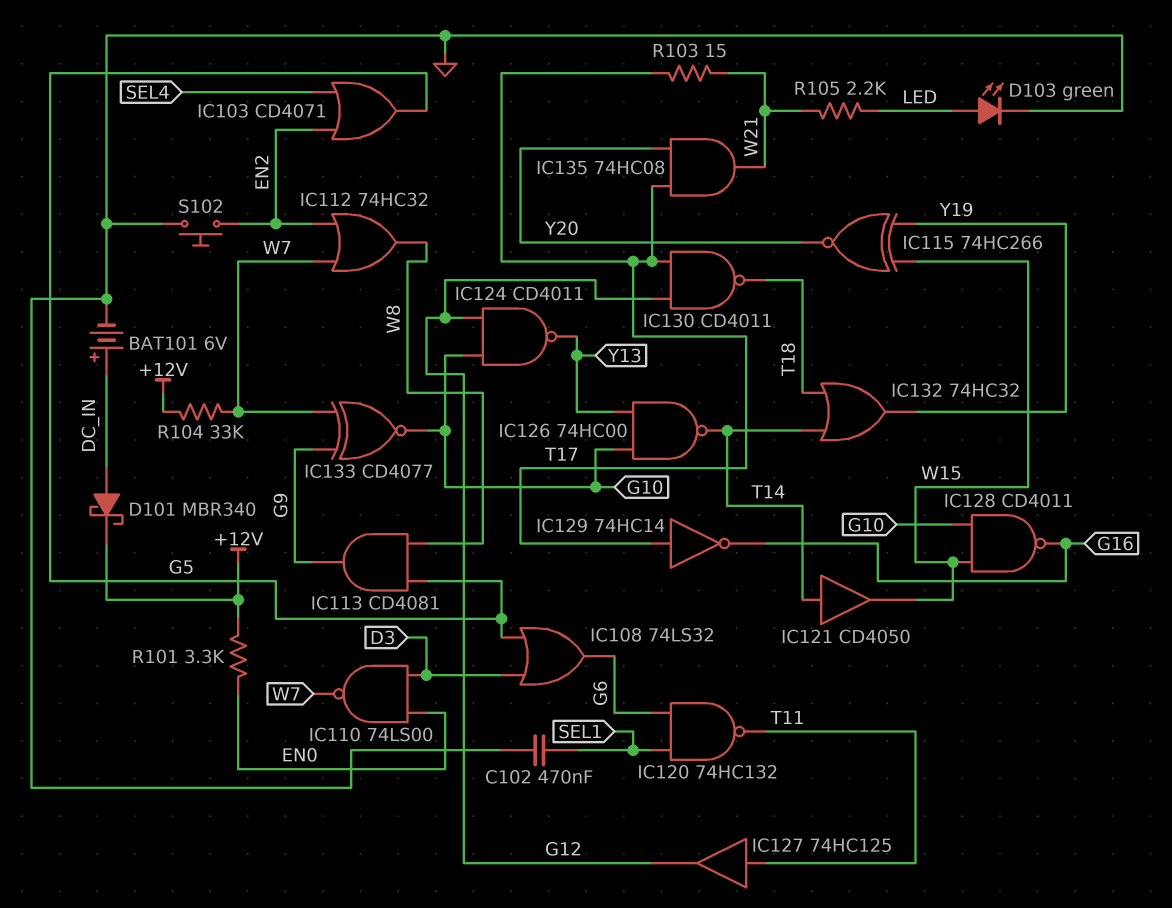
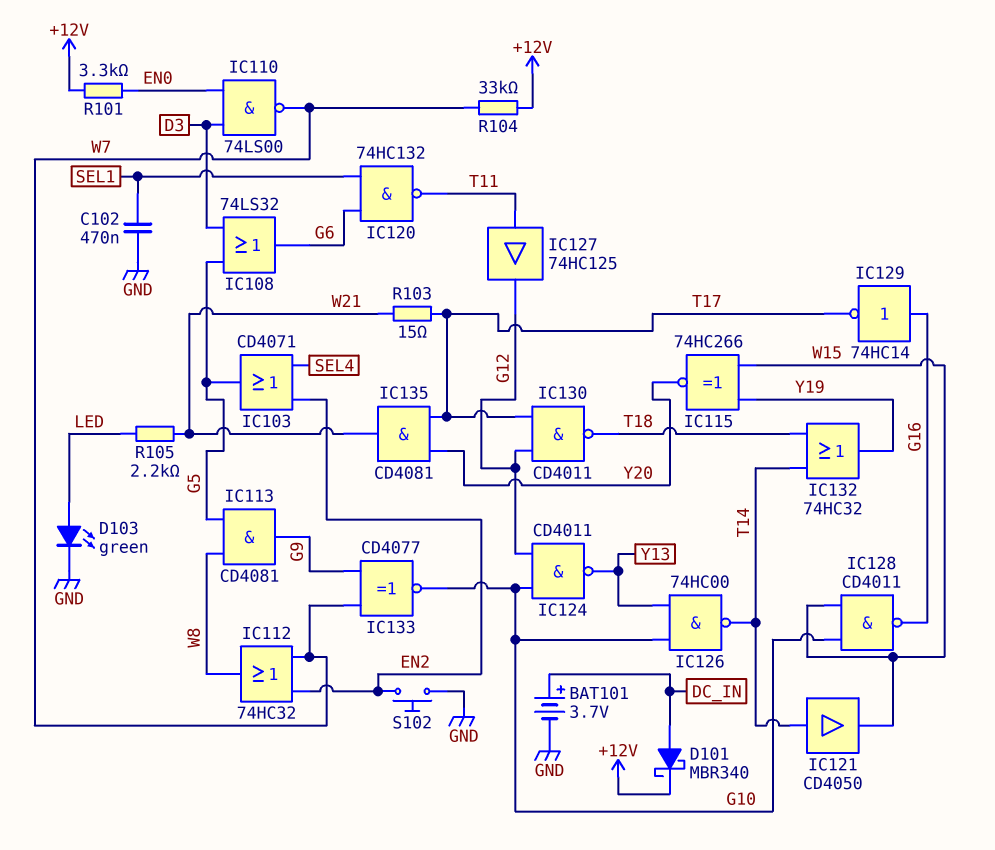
BAT101: 6V (plus DC_IN, minus GND) -> 3.7V (plus DC_IN, minus GND)
IC129: NOT 74HC14 (in T17, out G16) -> NOT 74HC14 (in G16, out T17)
IC135: AND 74HC08 (in T17, in Y20, out W21) -> AND CD4081 (in T17, in Y20, out W21)

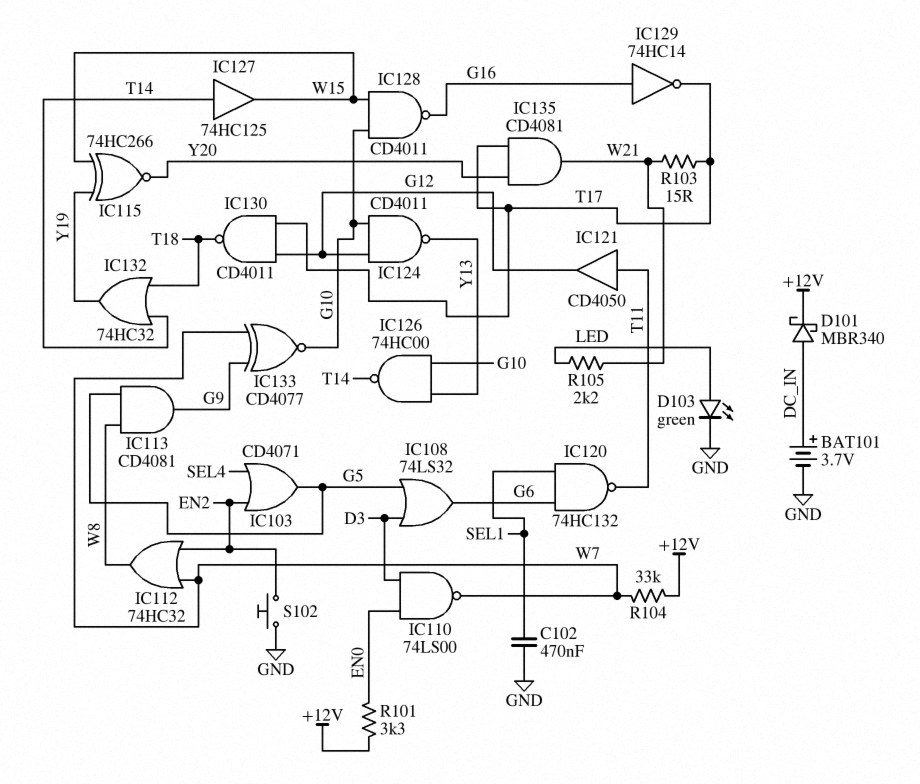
IC121: buffer CD4050 (in T14, out W15) -> buffer CD4050 (in T11, out G12)
IC127: buffer 74HC125 (in T11, out G12) -> buffer 74HC125 (in T14, out W15)

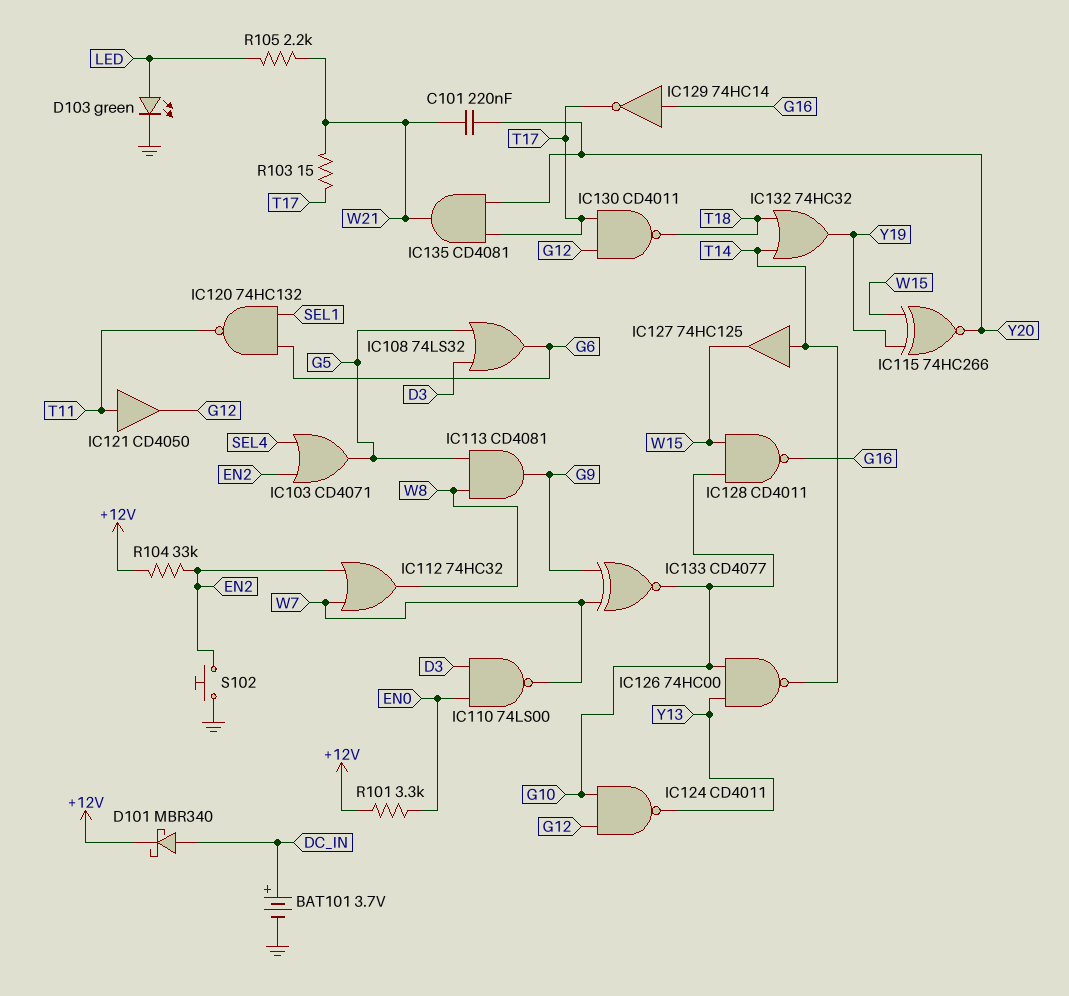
C101: none -> 220nF (W21, Y20)
C102: 470nF (GND, SEL1) -> none
R104: 33k (+12V, W7) -> 33k (+12V, EN2)

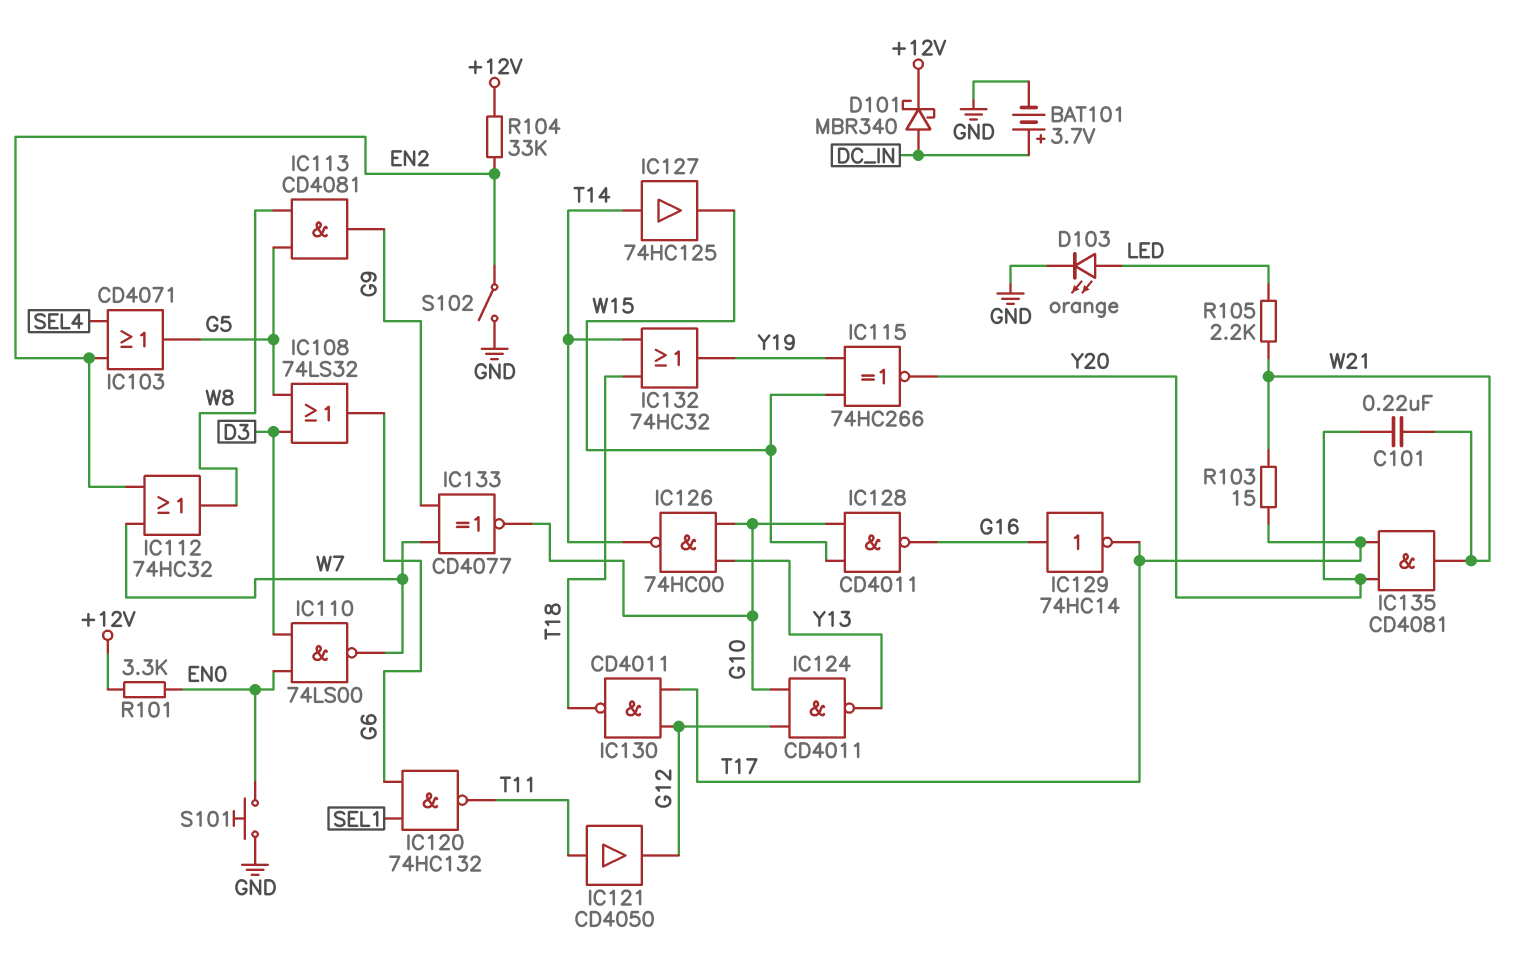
D103: LED green (A LED, K GND) -> LED orange (A LED, K GND)
S101: none -> button (EN0, GND)
S102: button (EN2, GND) -> switch (EN2, GND)

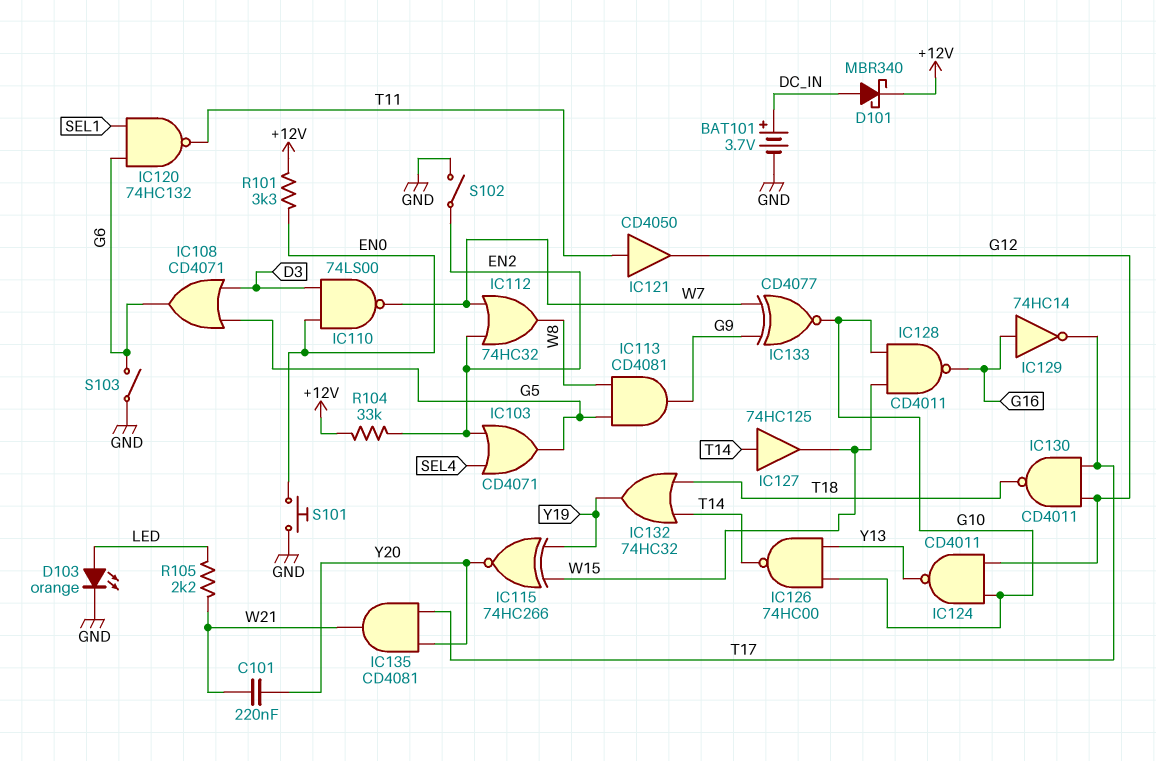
IC108: OR 74LS32 (in D3, in G5, out G6) -> OR CD4071 (in D3, in G5, out G6)
R103: 15 (T17, W21) -> none
S103: none -> switch (G6, GND)

